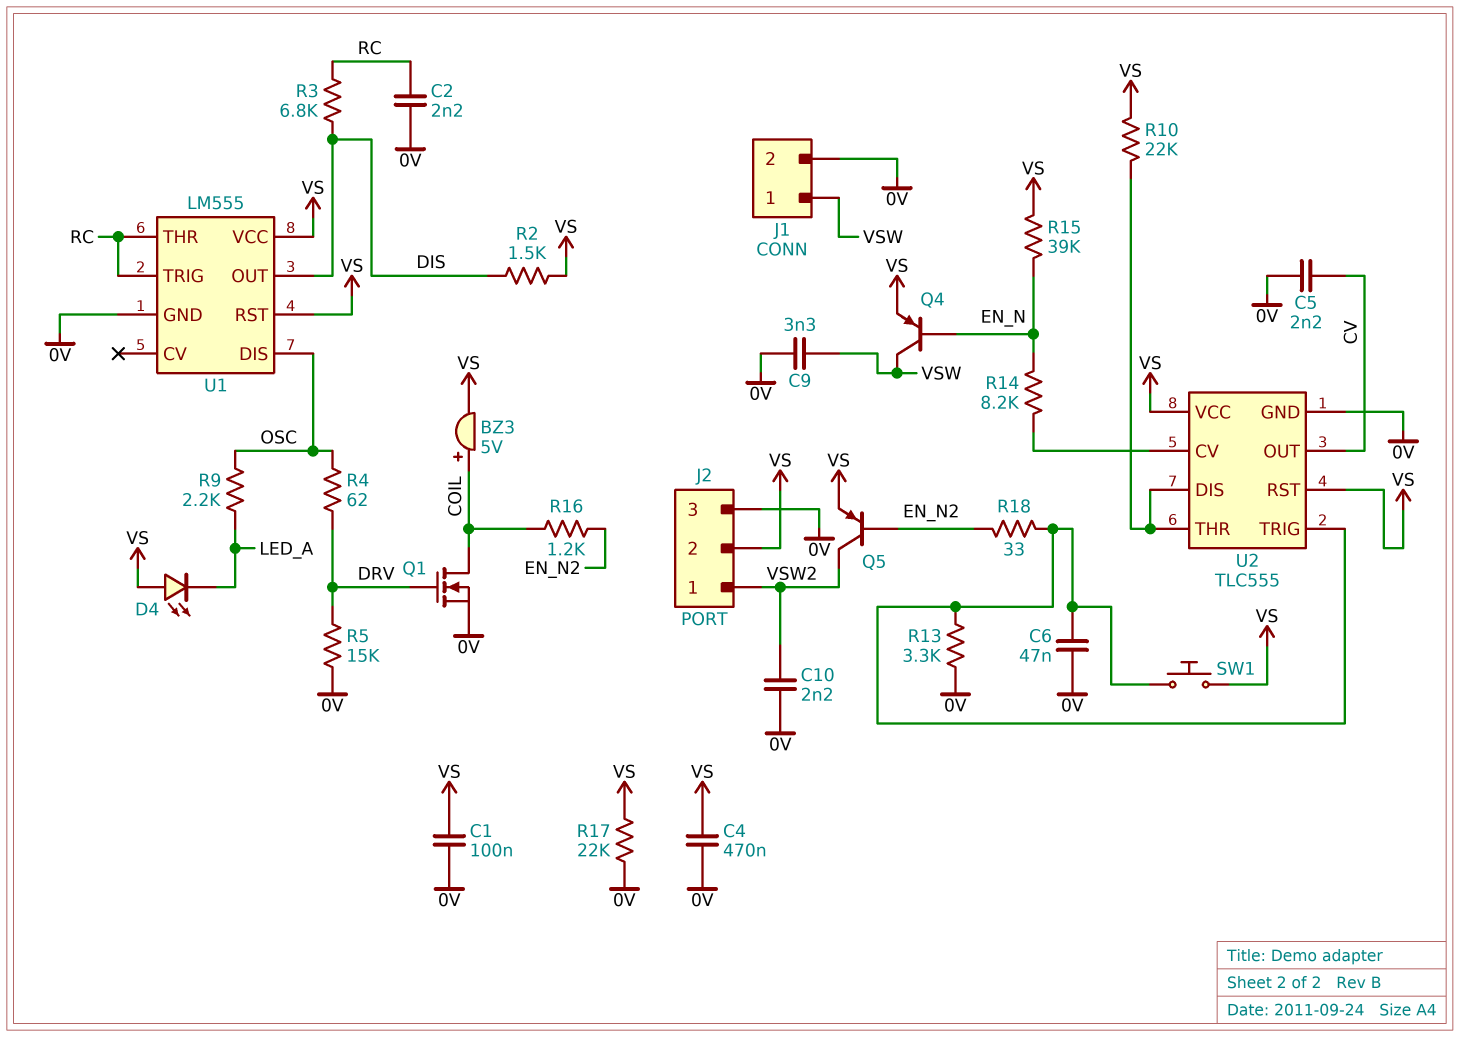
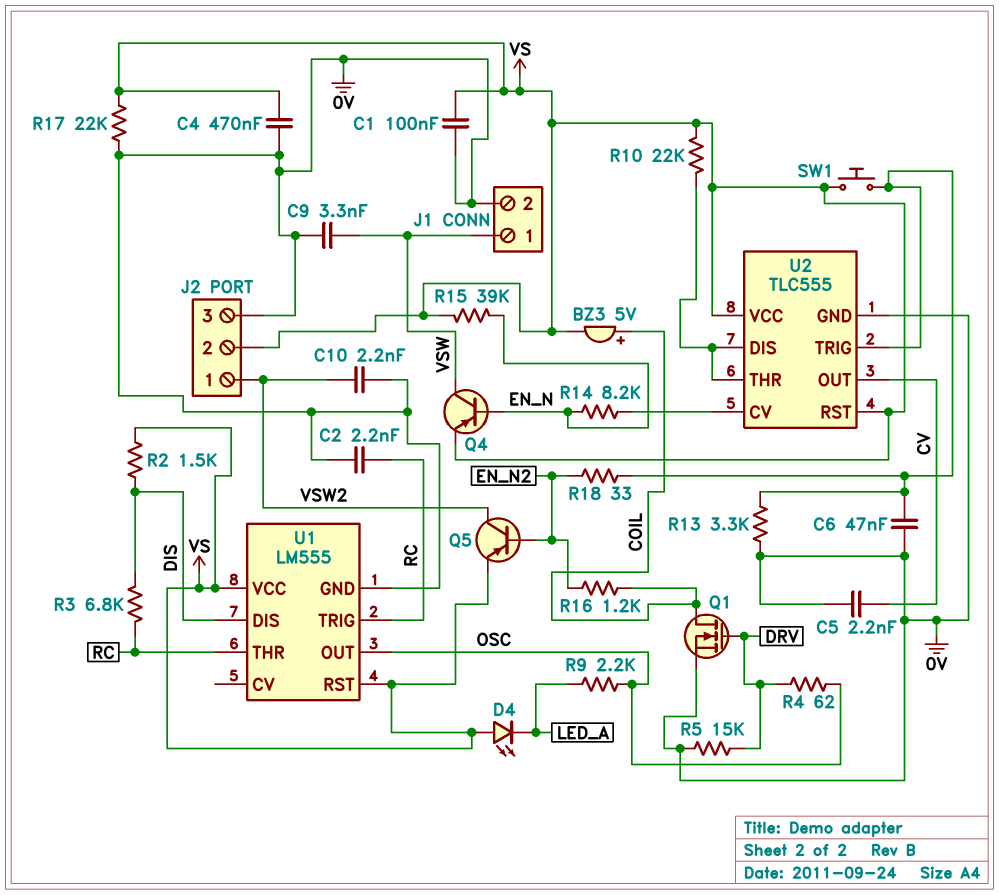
U1 pin DIS: OSC -> DIS
U1 pin OUT: DIS -> OSC

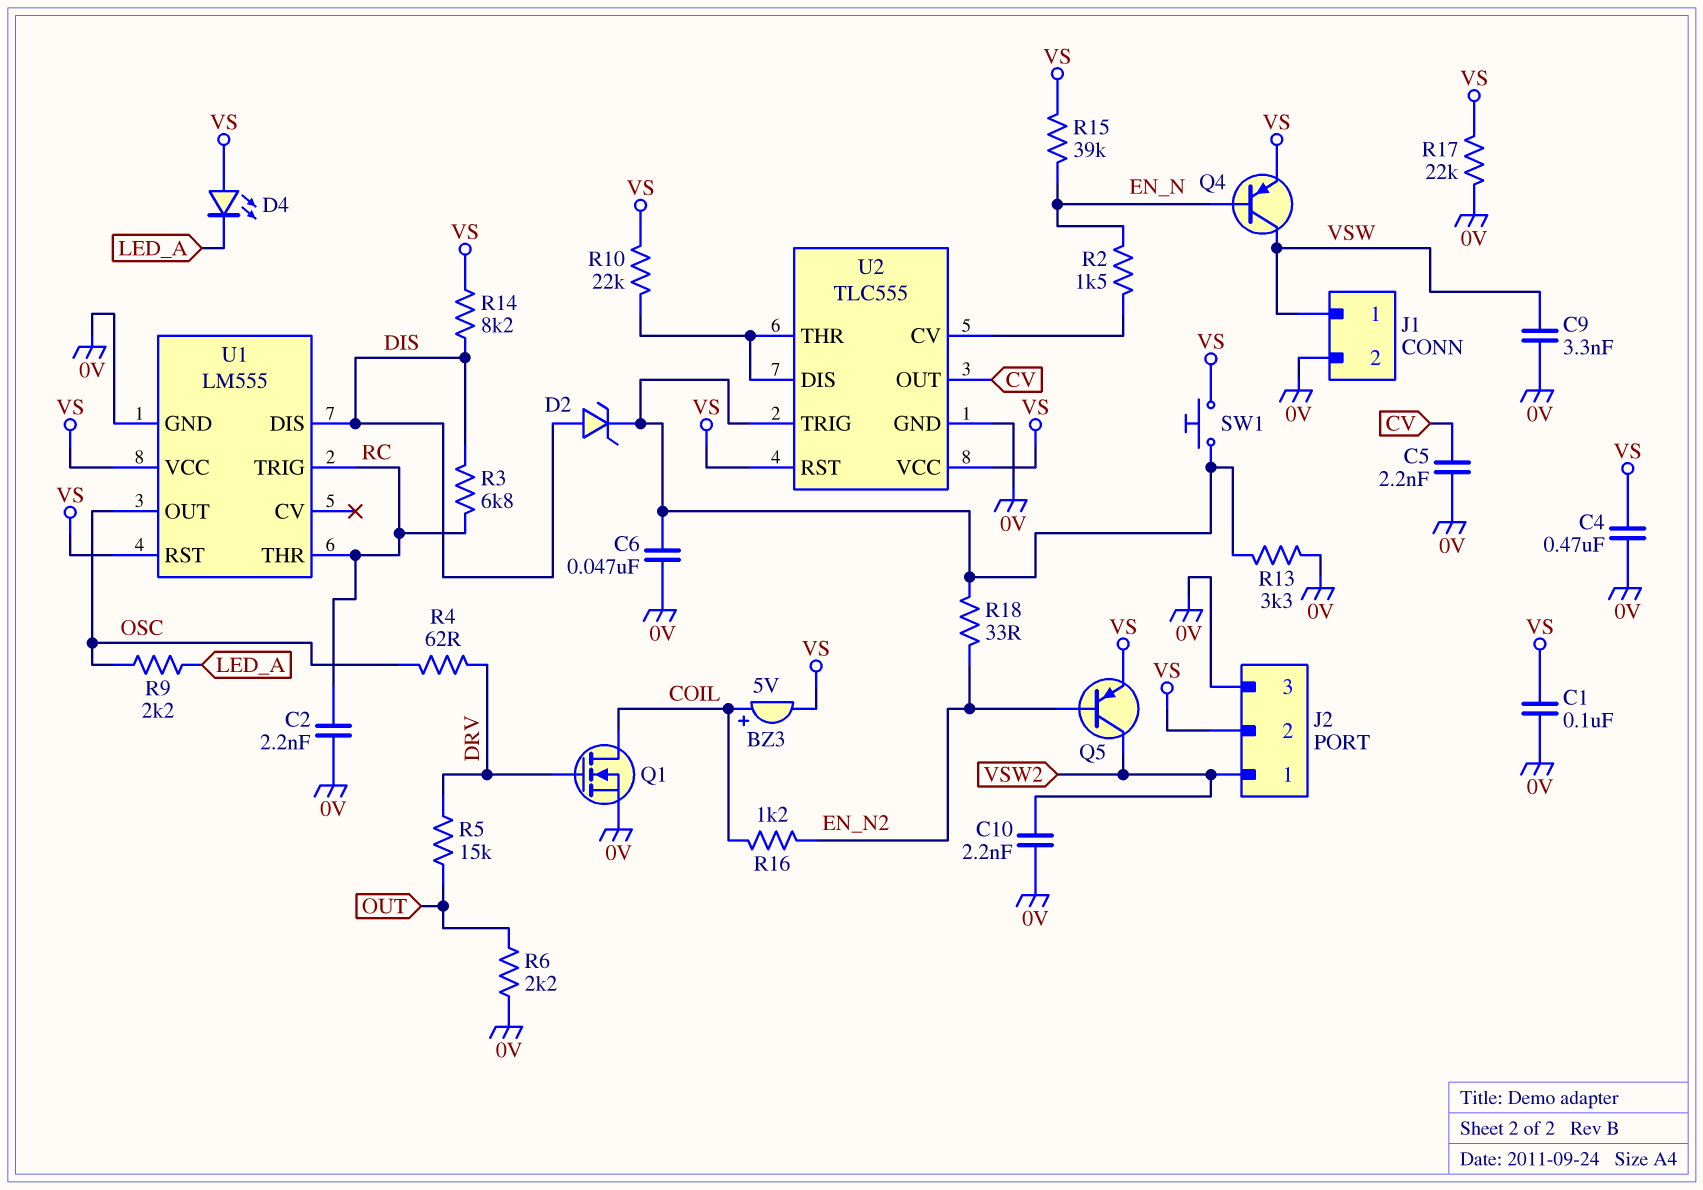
D2: none -> zener (A DIS, K U2/TRIG)
R2: 1.5k (DIS, VS) -> 1.5k (EN_N, U2/CV)
R5: 15k (0V, DRV) -> 15k (DRV, OUT)
R6: none -> 2.2k (0V, OUT)
R14: 8.2k (EN_N, U2/CV) -> 8.2k (DIS, VS)

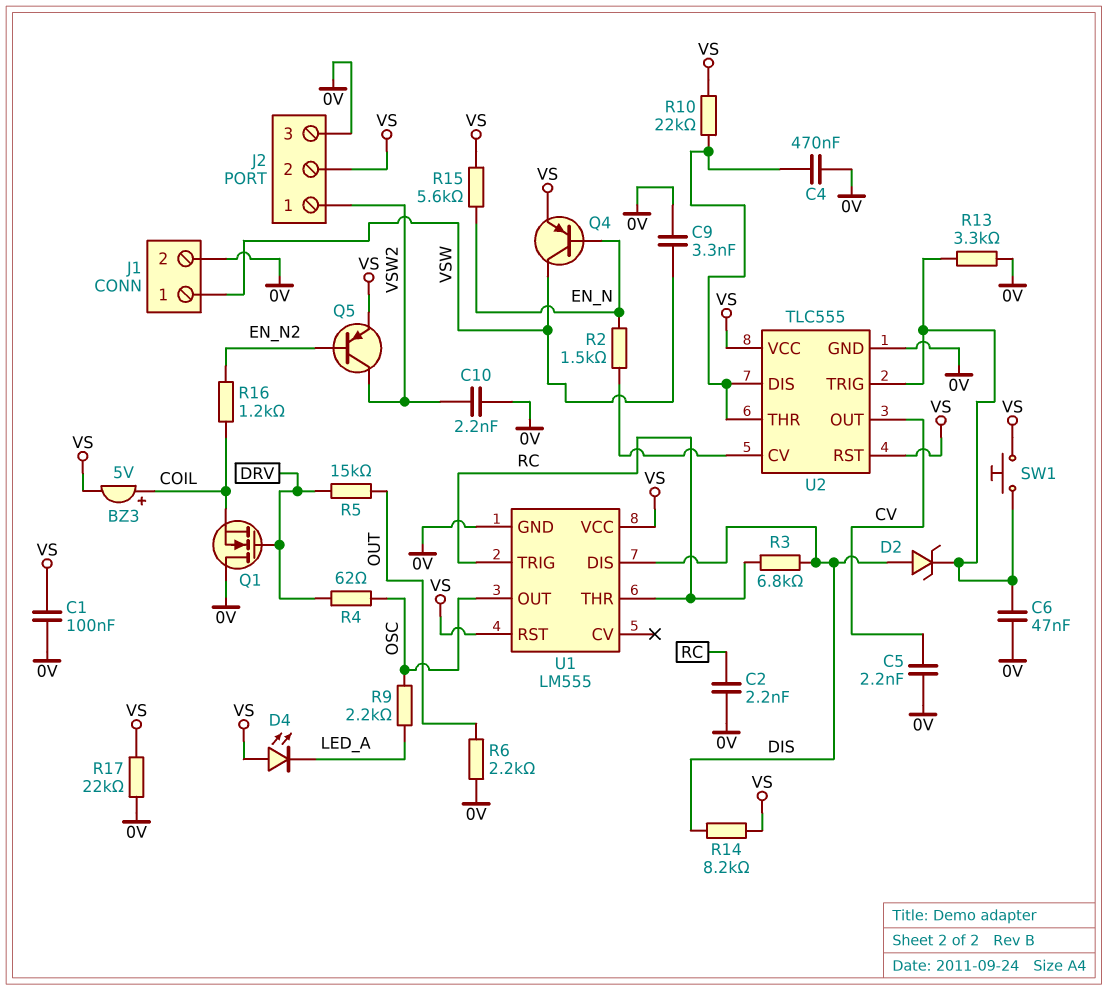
C4: 470nF (0V, VS) -> 470nF (0V, U2/DIS)
Q1: NMOS (G DRV, D COIL, S 0V) -> NMOS (G DRV, D 0V, S COIL)
R15: 39k (EN_N, VS) -> 5.6k (EN_N, VS)
R18: 33 (EN_N2, U2/TRIG) -> none

